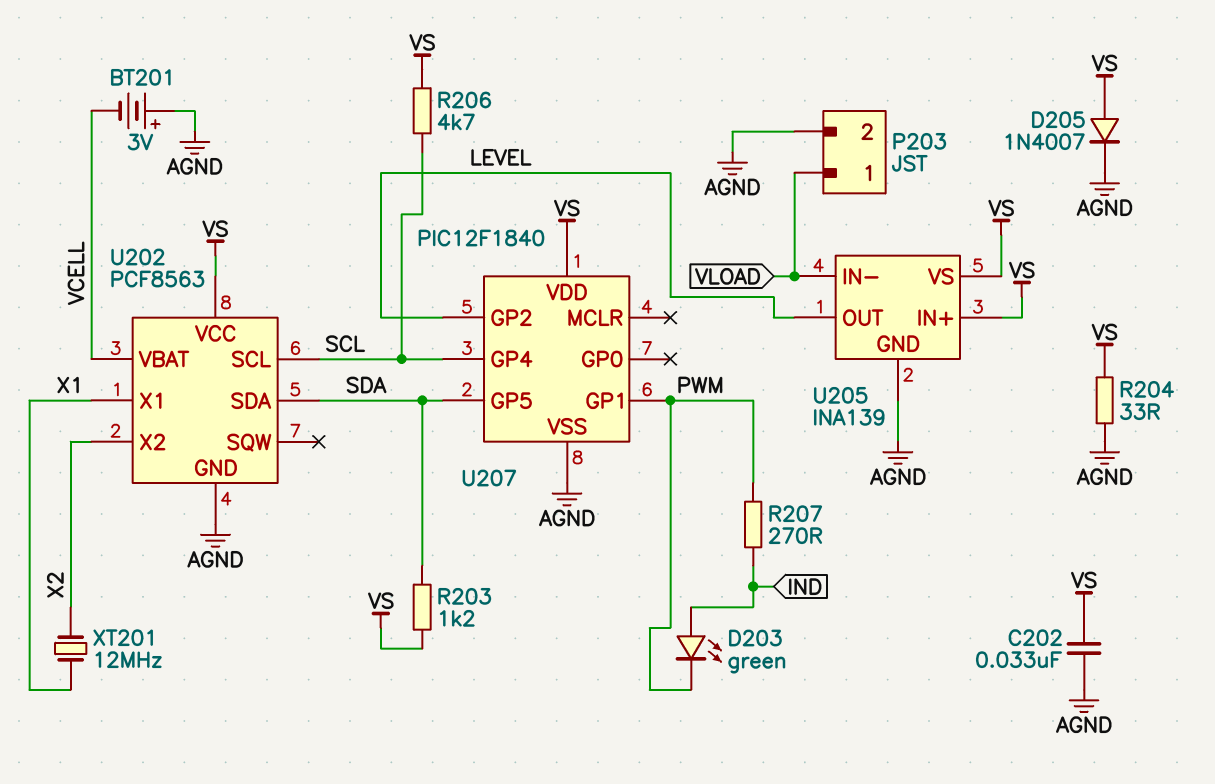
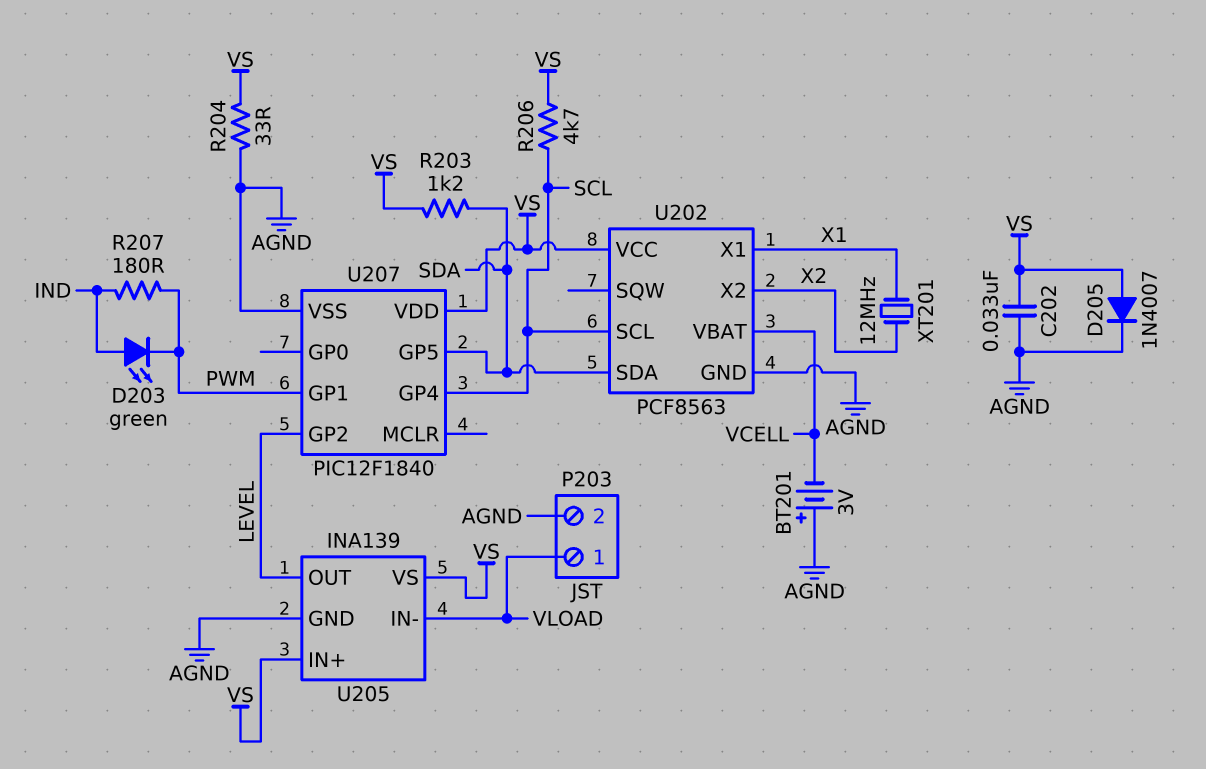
R207: 270 (IND, PWM) -> 180 (IND, PWM)

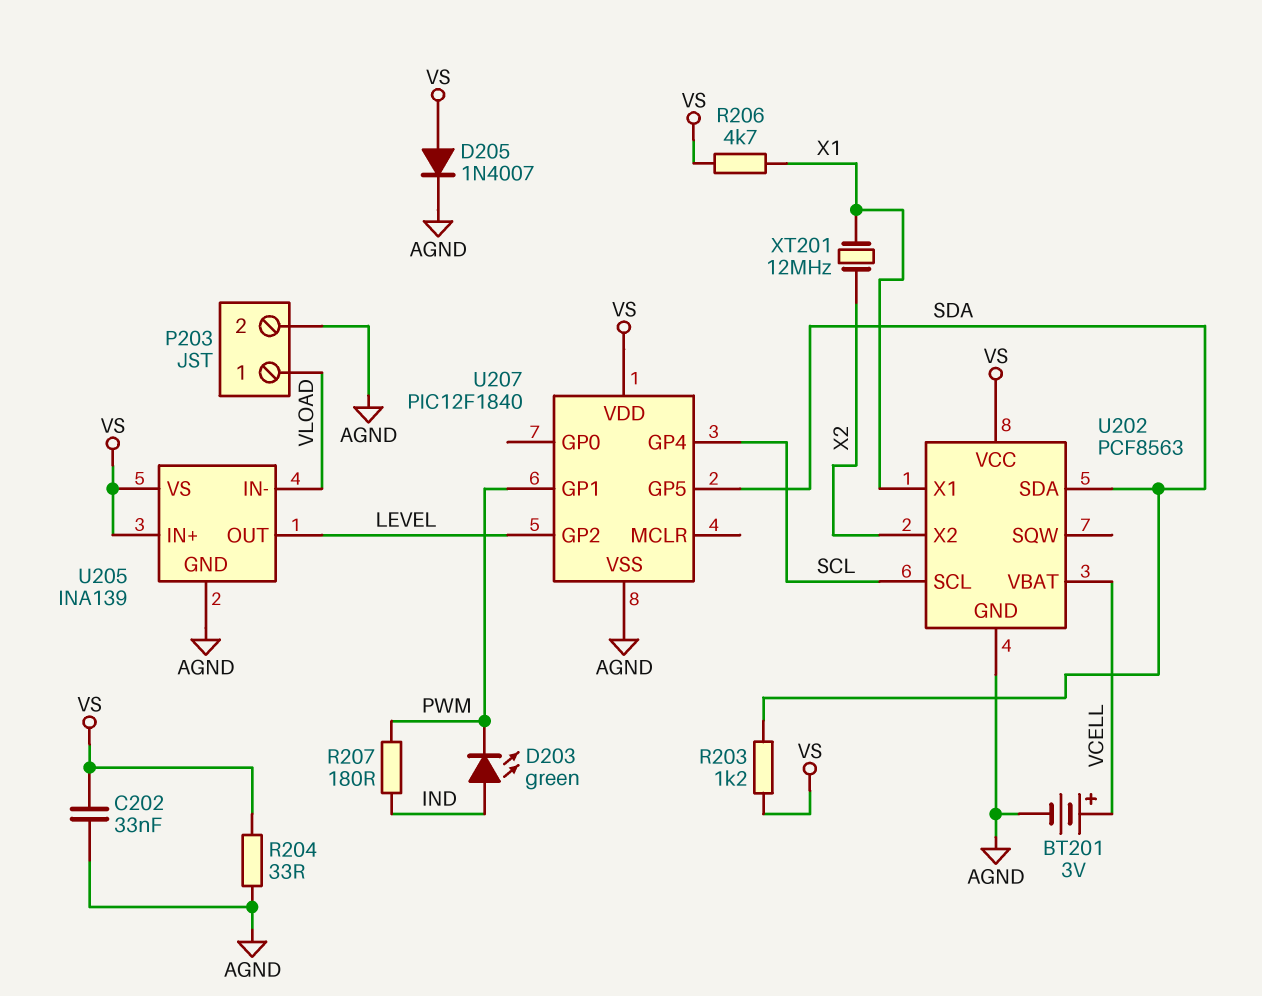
BT201: 3V (plus AGND, minus VCELL) -> 3V (plus VCELL, minus AGND)
R206: 4.7k (SCL, VS) -> 4.7k (VS, X1)

